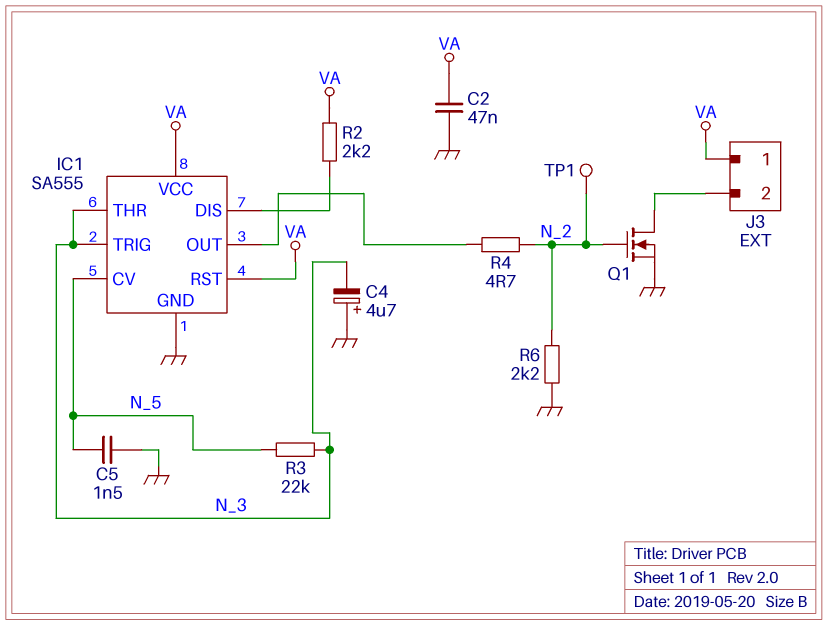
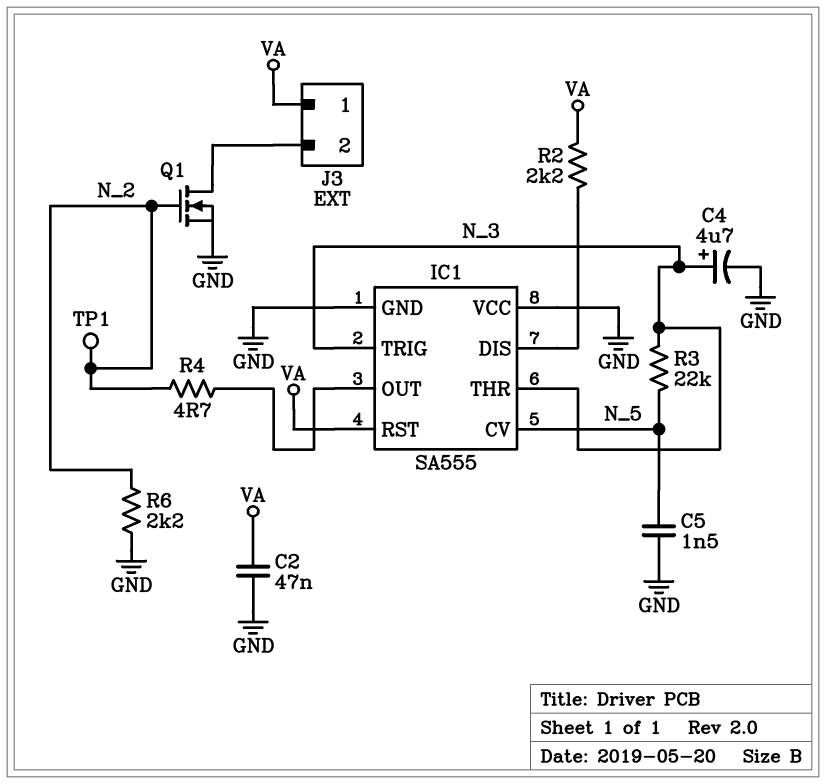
C4: 4.7uF (plus GND, minus N_3) -> 4.7uF (plus N_3, minus GND)
IC1 pin VCC: VA -> GND

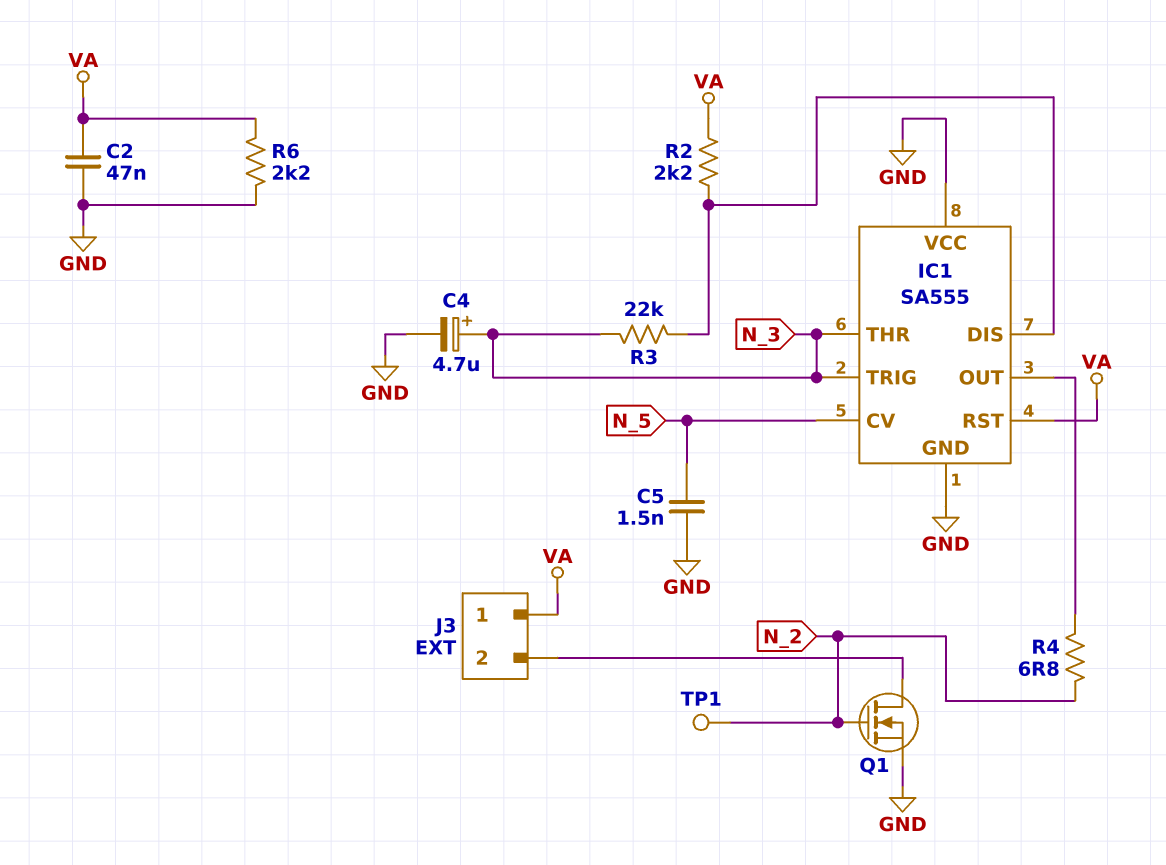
R3: 22k (N_3, N_5) -> 22k (IC1/DIS, N_3)
R4: 4.7 (IC1/OUT, N_2) -> 6.8 (IC1/OUT, N_2)
R6: 2.2k (GND, N_2) -> 2.2k (GND, VA)

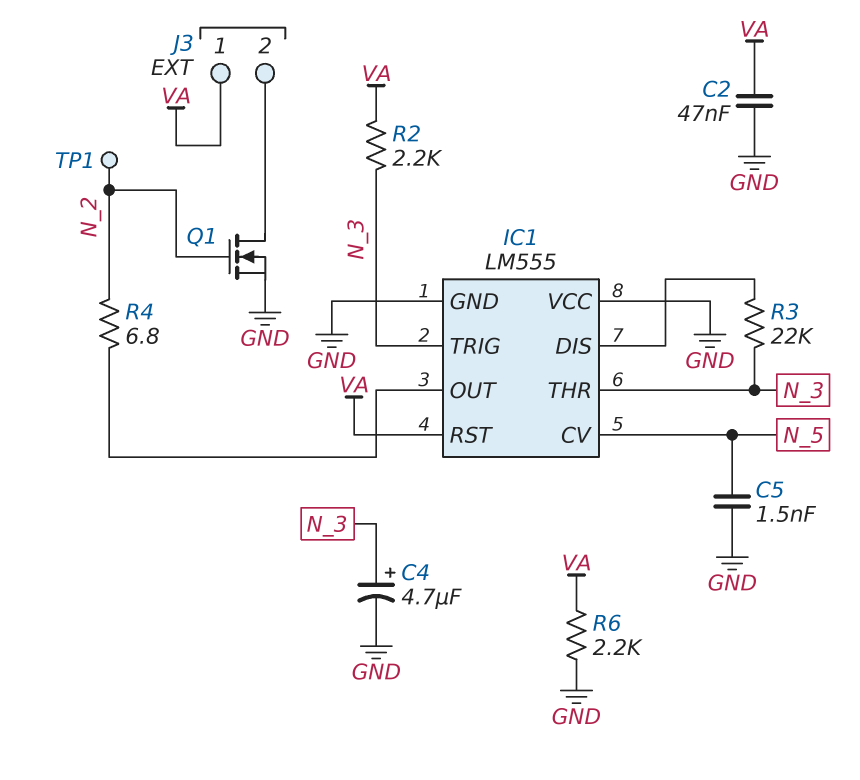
IC1: SA555 -> LM555
R2: 2.2k (IC1/DIS, VA) -> 2.2k (N_3, VA)

